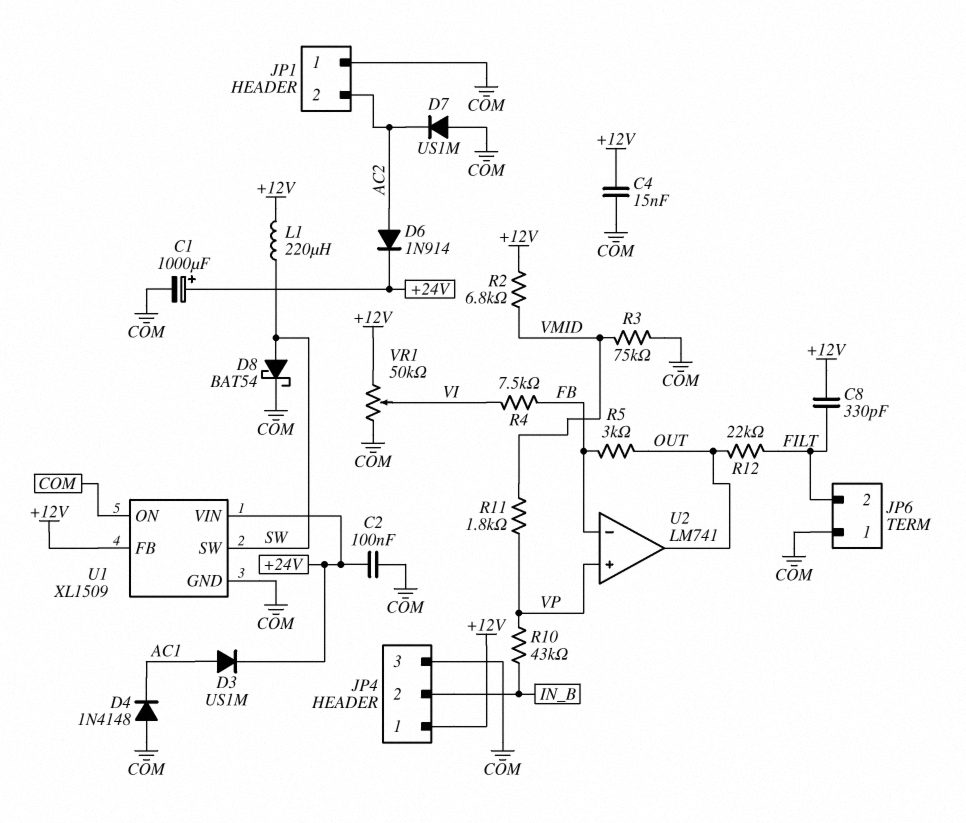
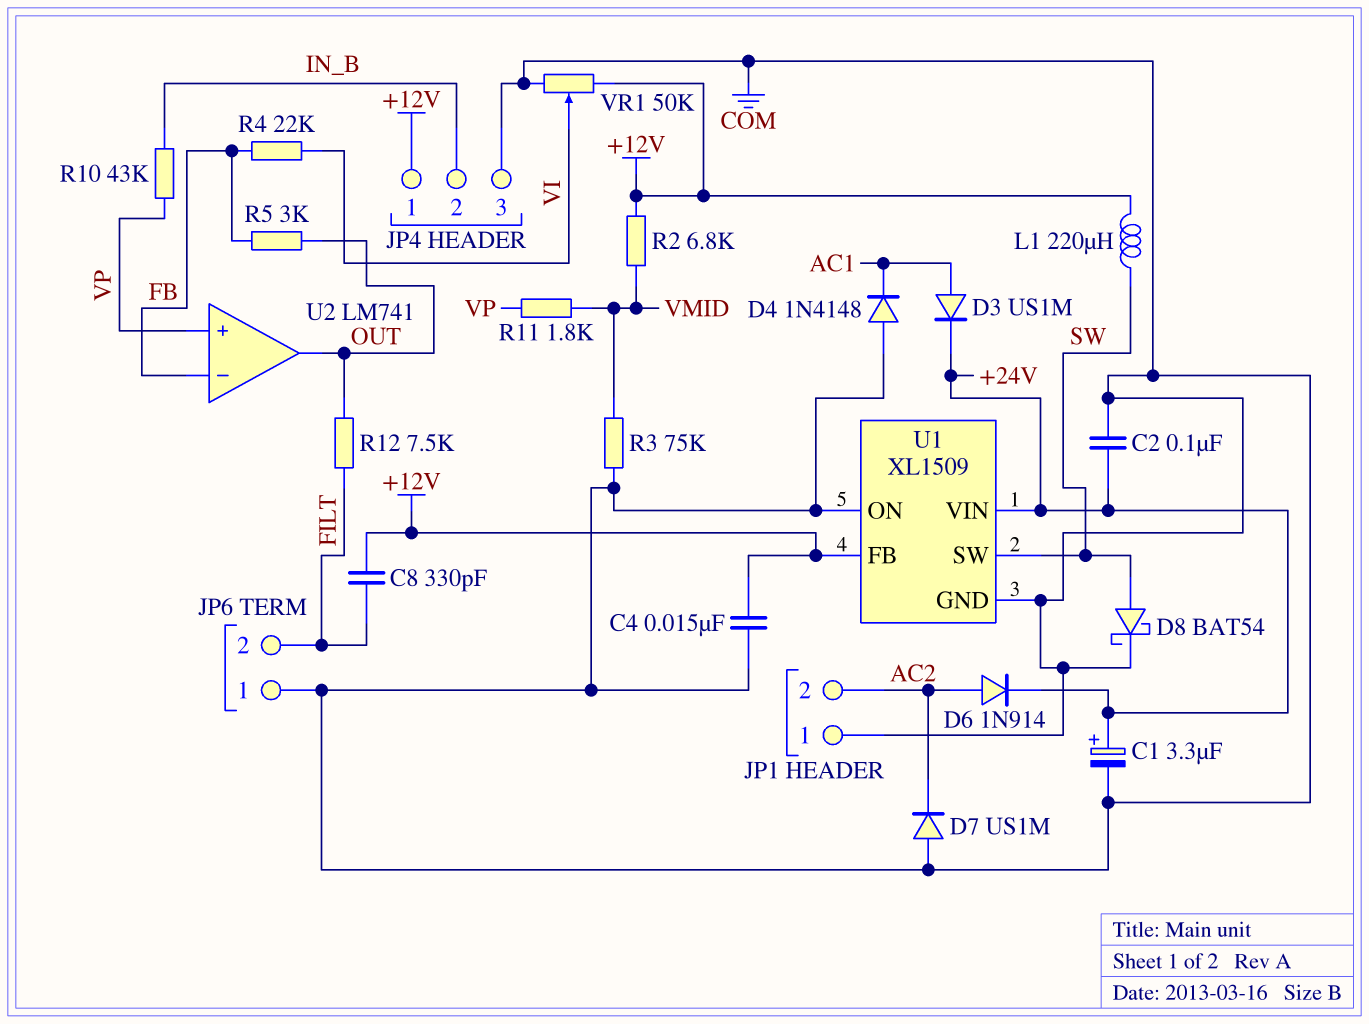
C1: 1000uF (plus +24V, minus COM) -> 3.3uF (plus +24V, minus COM)
R4: 7.5k (FB, VI) -> 22k (FB, VI)
R12: 22k (FILT, OUT) -> 7.5k (FILT, OUT)

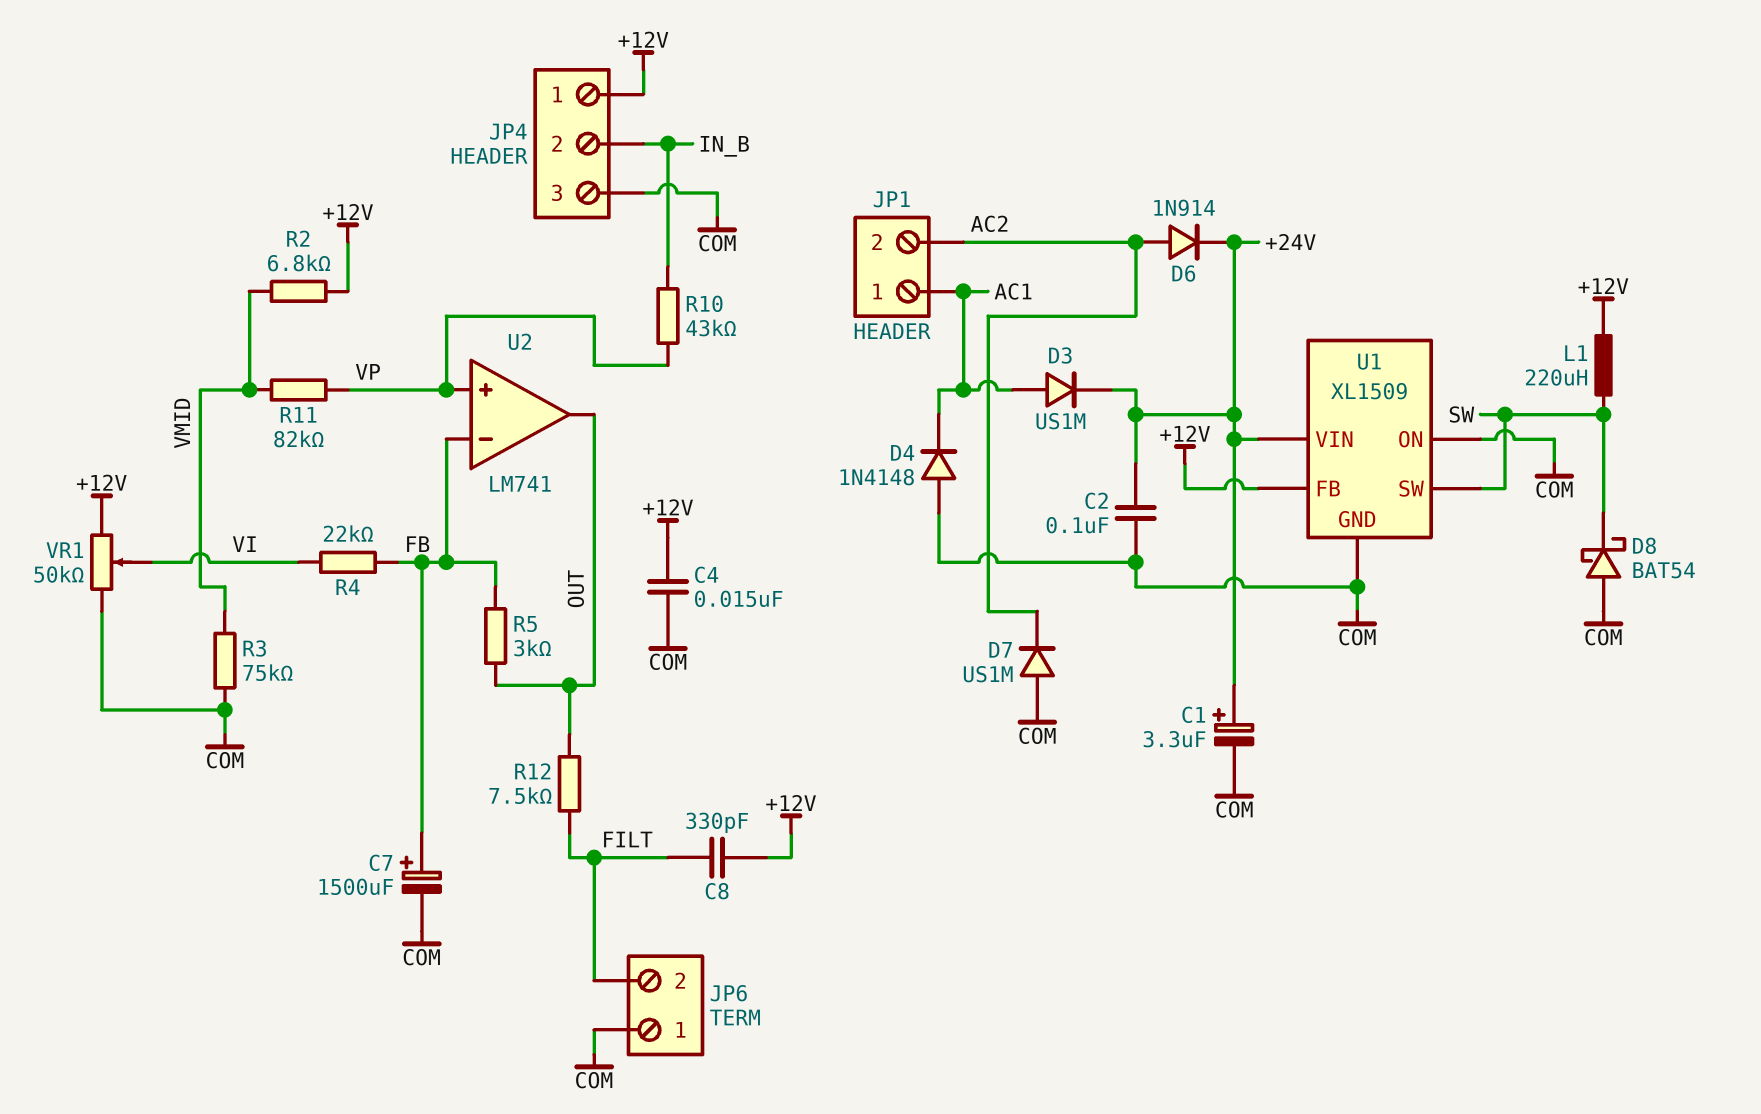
C7: none -> 1500uF (plus FB, minus COM)
D8: schottky BAT54 (A SW, K COM) -> schottky BAT54 (A COM, K SW)
JP1 pin 1: COM -> AC1
R11: 1.8k (VMID, VP) -> 82k (VMID, VP)

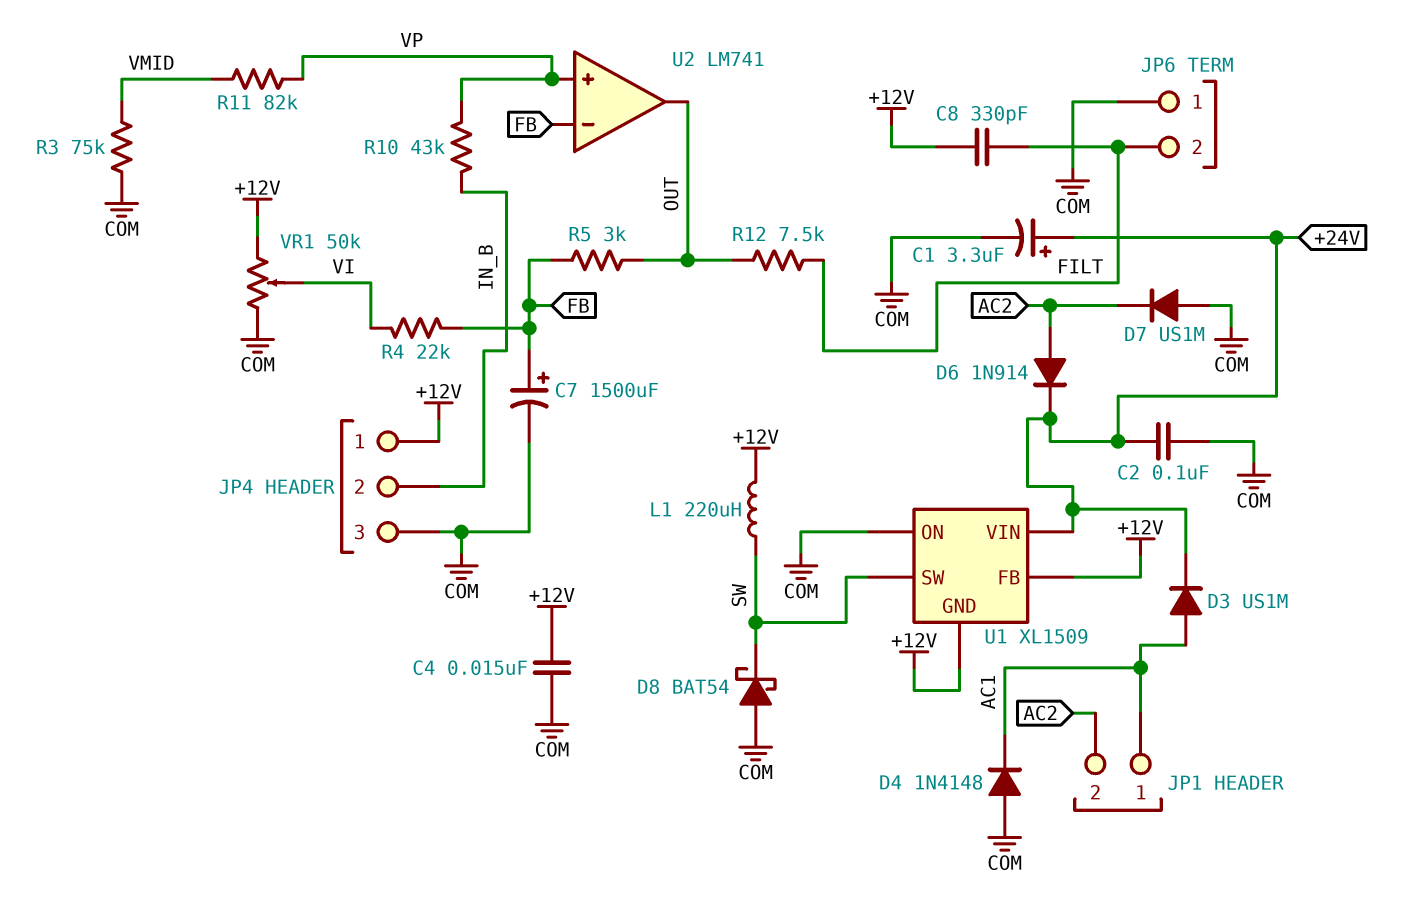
R2: 6.8k (+12V, VMID) -> none
U1 pin GND: COM -> +12V

